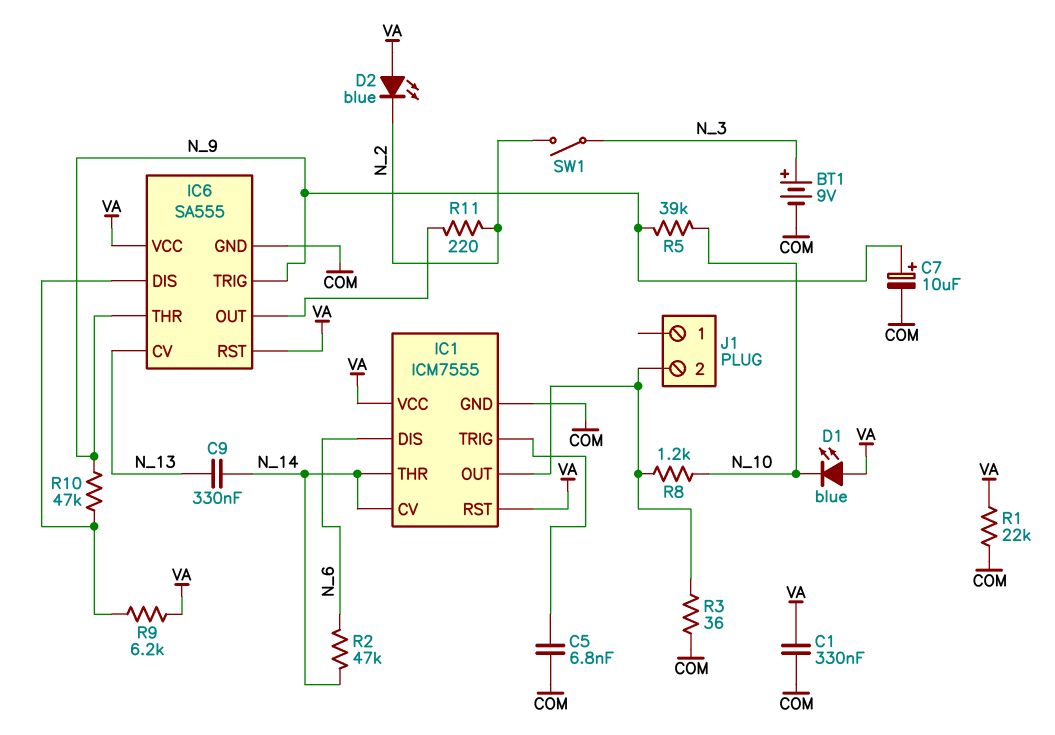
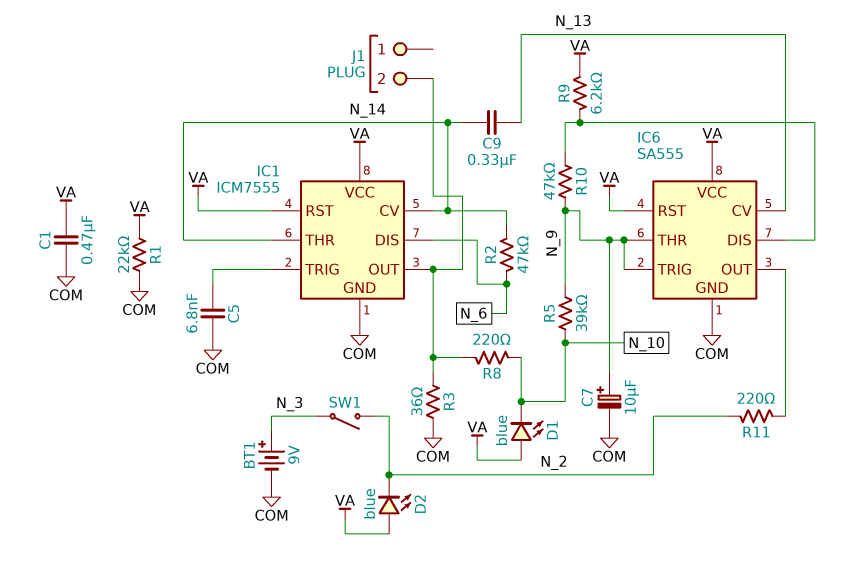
C1: 330nF (COM, VA) -> 470nF (COM, VA)
R8: 1.2k (IC1/OUT, N_10) -> 220 (IC1/OUT, N_10)

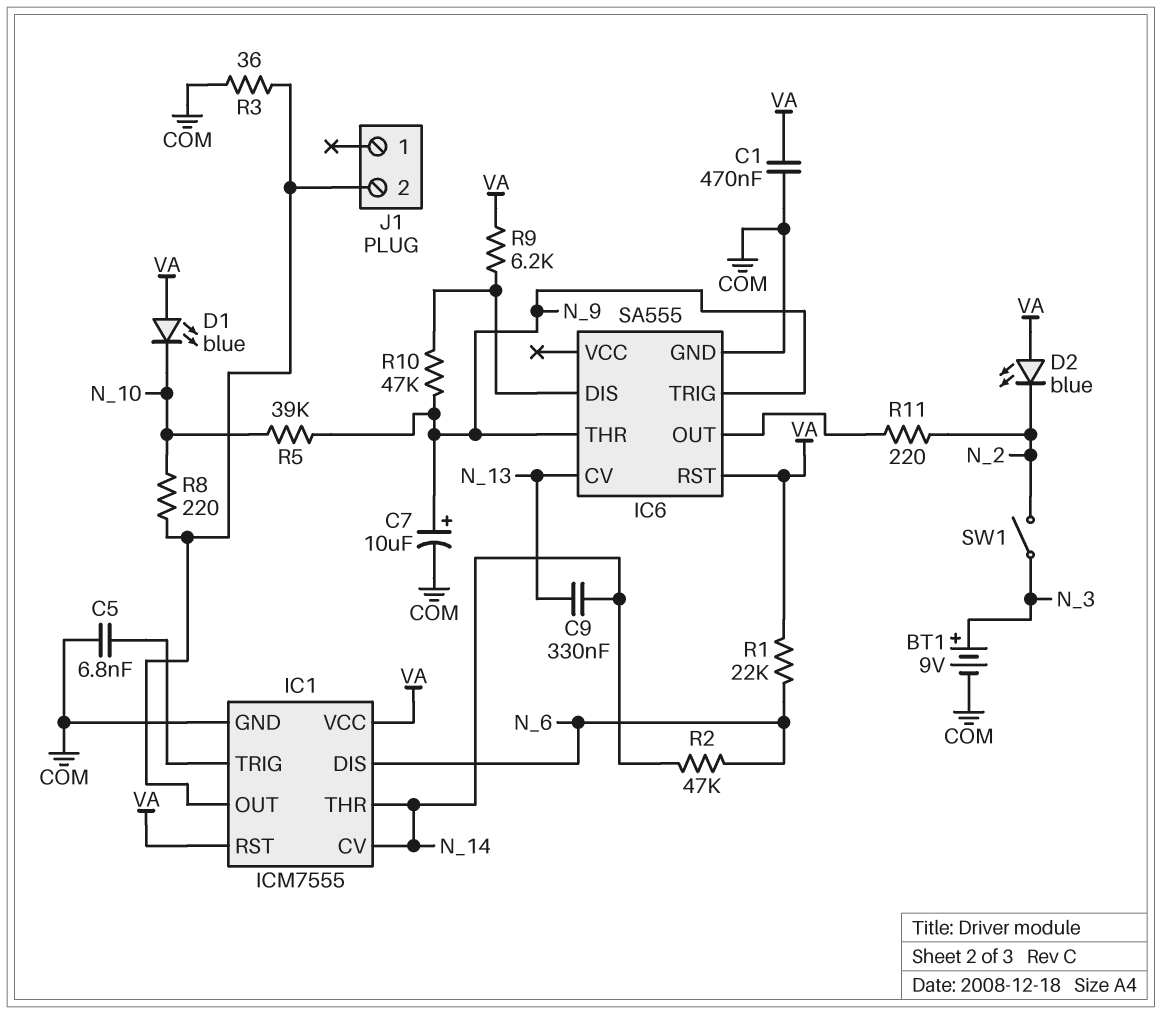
IC6 pin VCC: VA -> none
R1: 22k (COM, VA) -> 22k (N_6, VA)

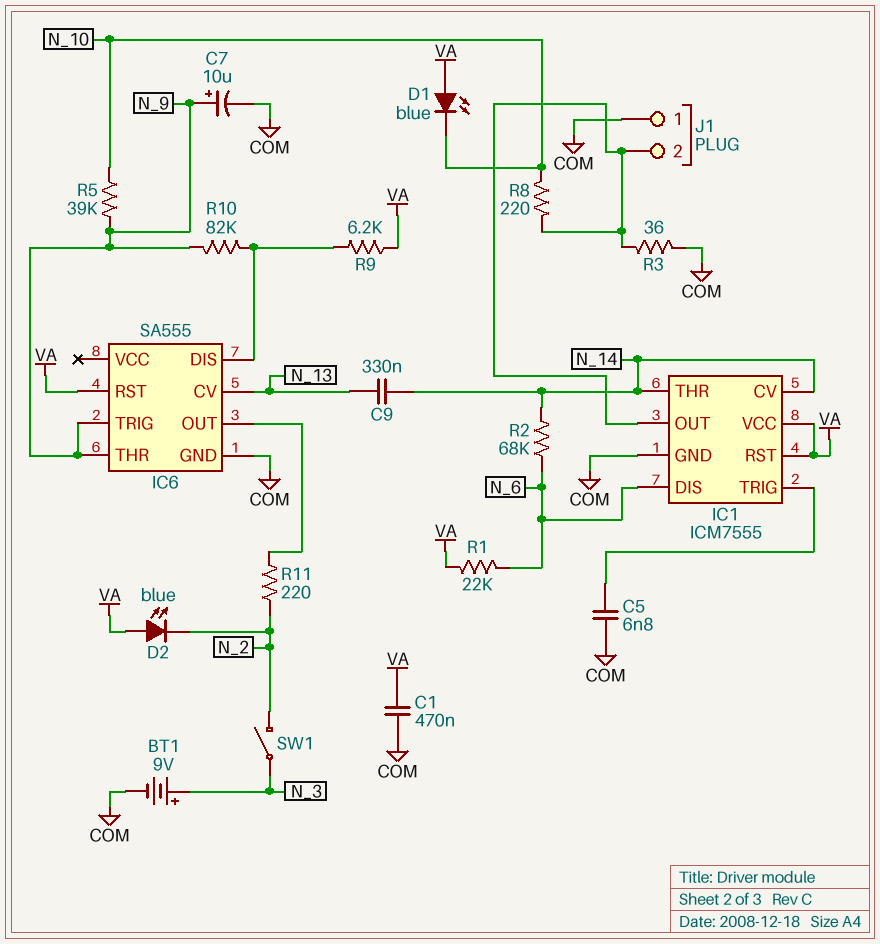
J1 pin 1: none -> COM
R2: 47k (N_6, N_14) -> 68k (N_6, N_14)
R10: 47k (IC6/DIS, N_9) -> 82k (IC6/DIS, N_9)

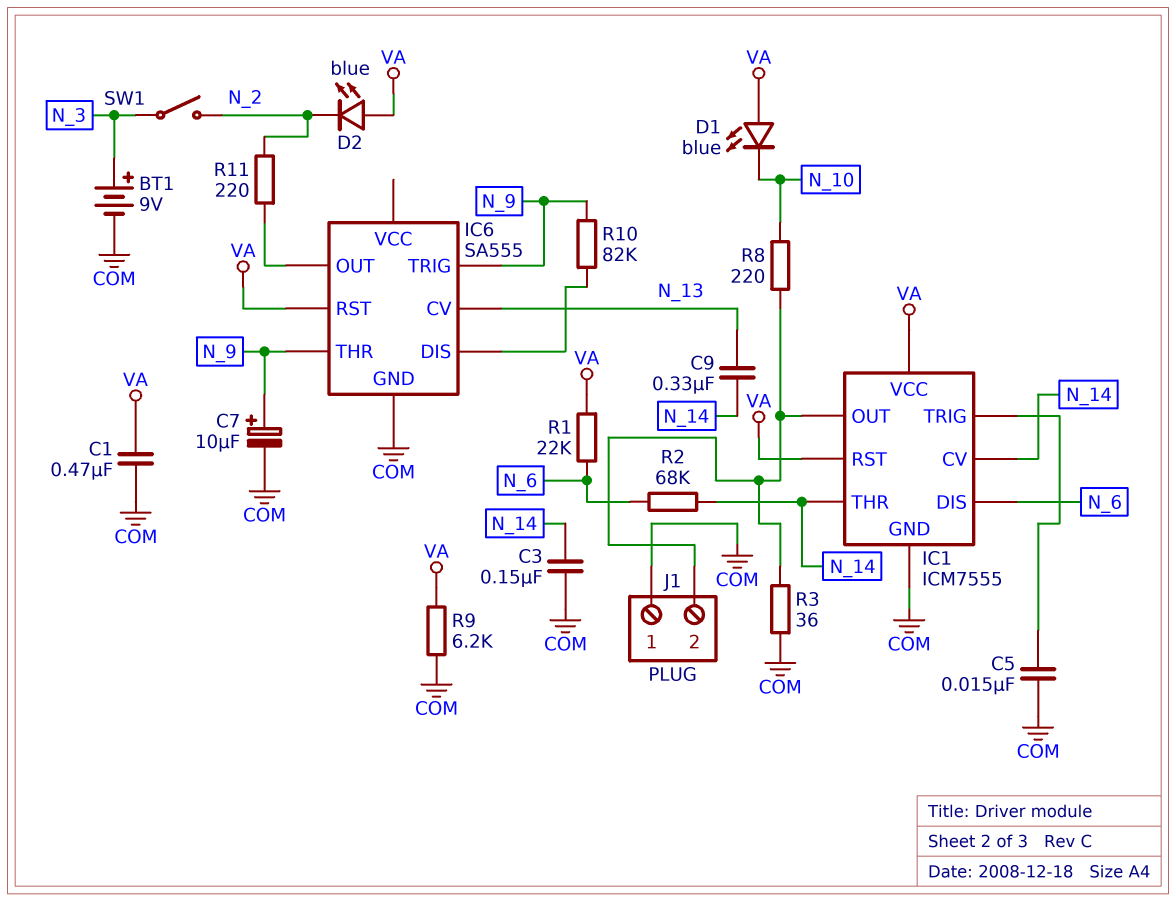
C3: none -> 150nF (COM, N_14)
C5: 6.8nF (COM, IC1/TRIG) -> 15nF (COM, IC1/TRIG)
R5: 39k (N_9, N_10) -> none
R9: 6.2k (IC6/DIS, VA) -> 6.2k (COM, VA)

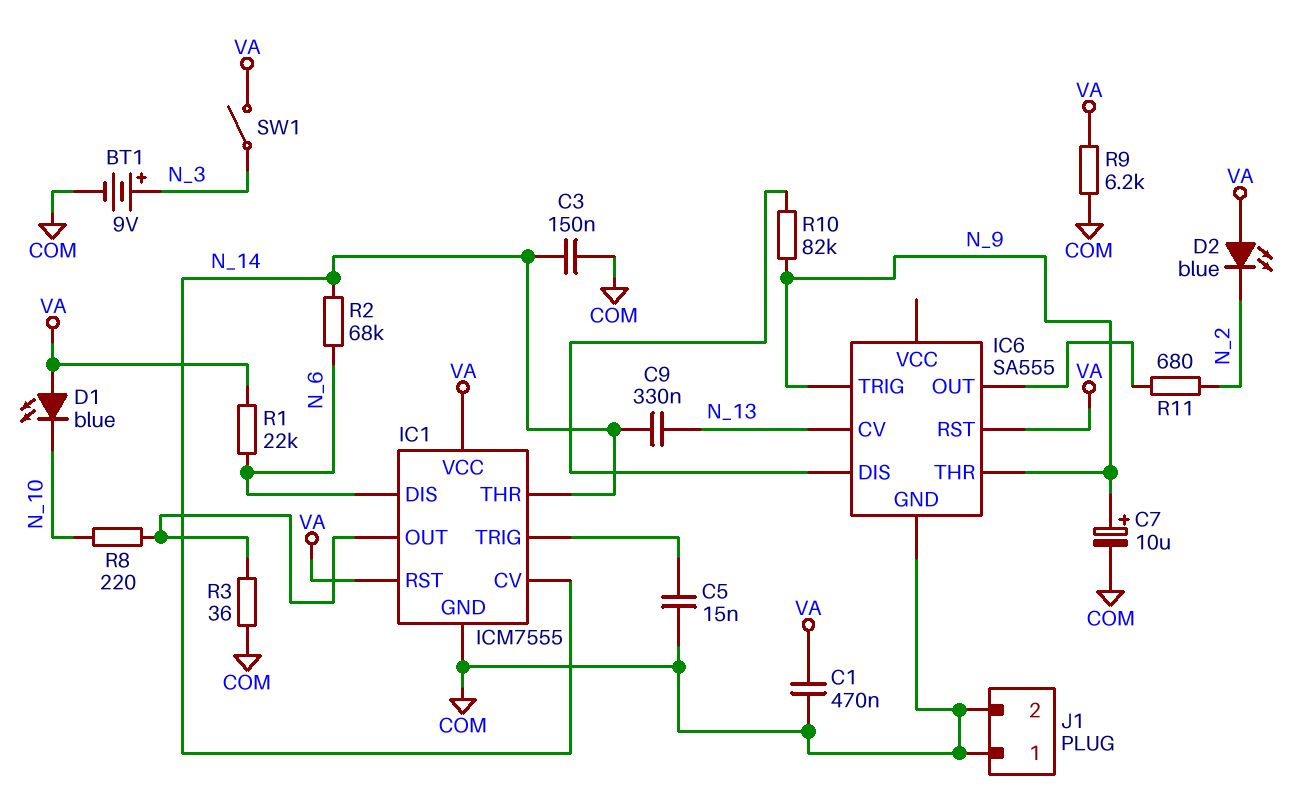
J1 pin 2: IC1/OUT -> COM
R11: 220 (IC6/OUT, N_2) -> 680 (IC6/OUT, N_2)
SW1: switch (N_2, N_3) -> switch (N_3, VA)

